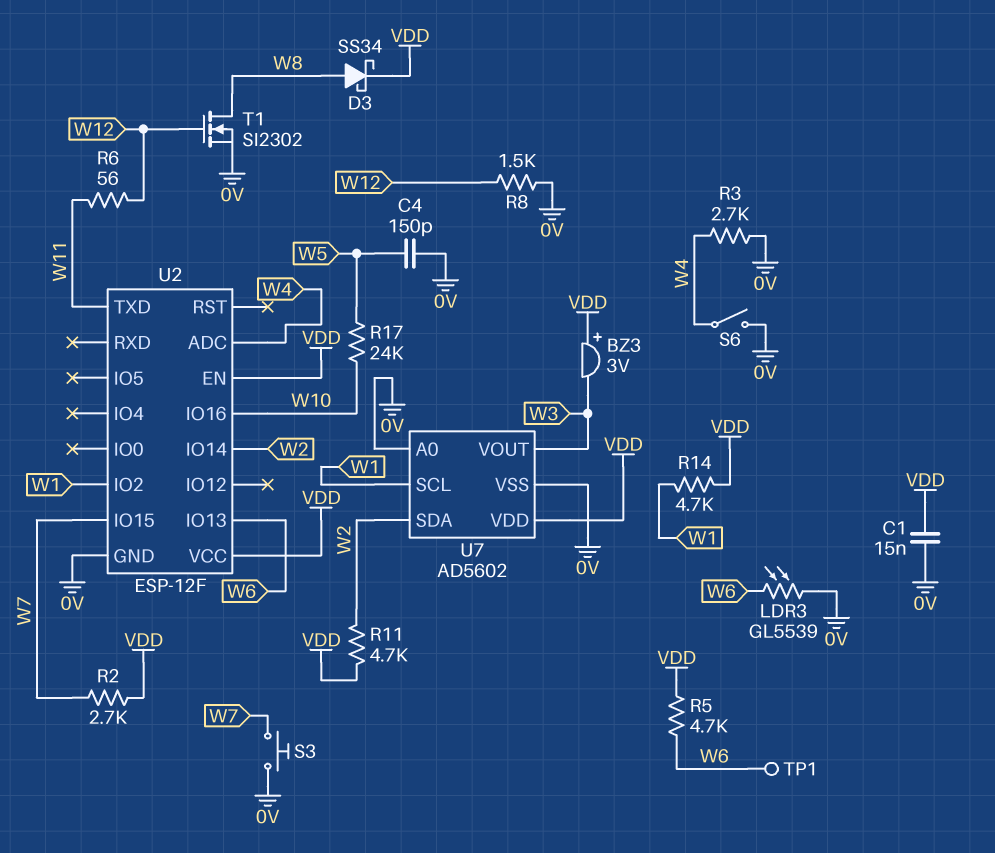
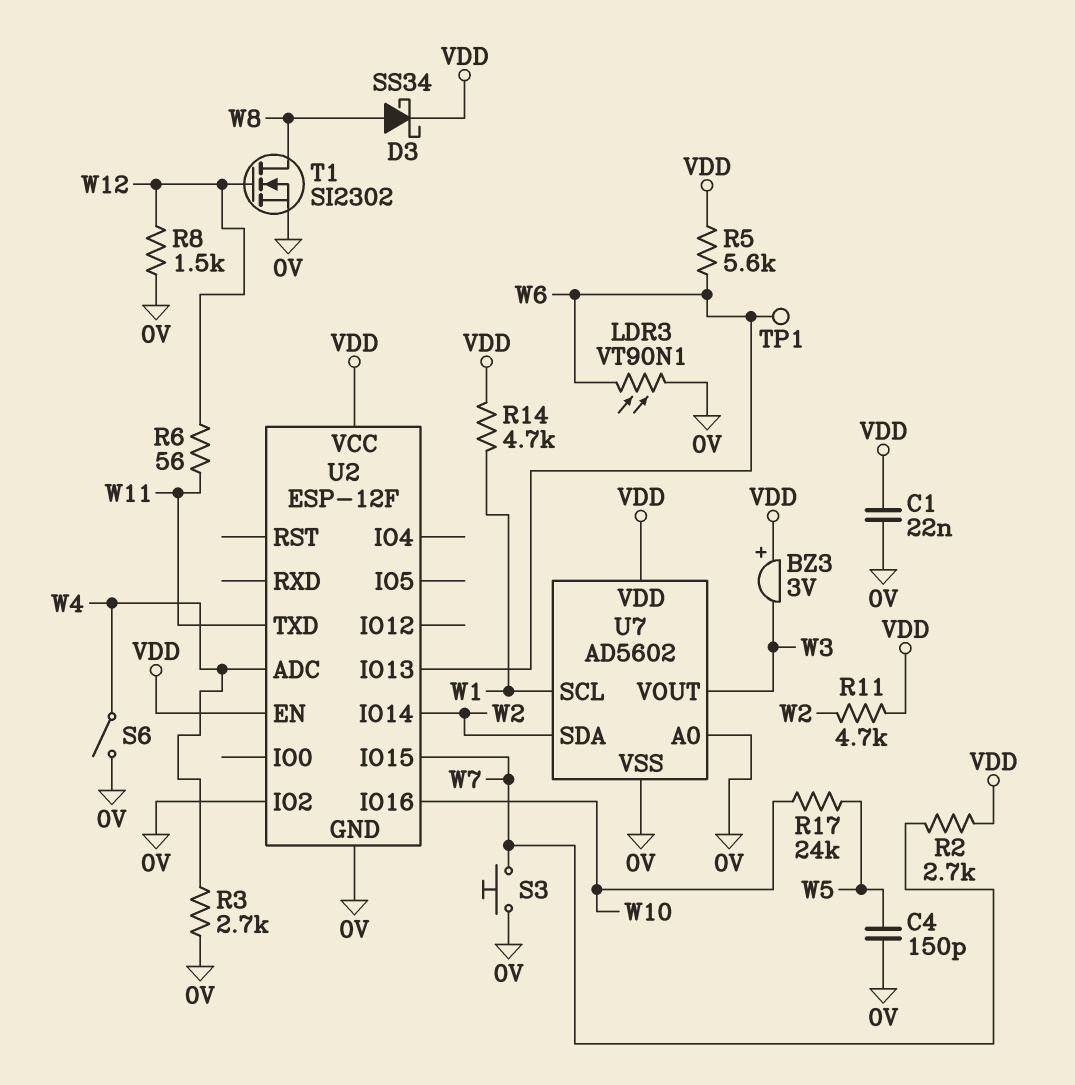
C1: 15nF (0V, VDD) -> 22nF (0V, VDD)
LDR3: GL5539 (0V, W6) -> VT90N1 (0V, W6)
R5: 4.7k (VDD, W6) -> 5.6k (VDD, W6)
U2 pin IO2: W1 -> 0V

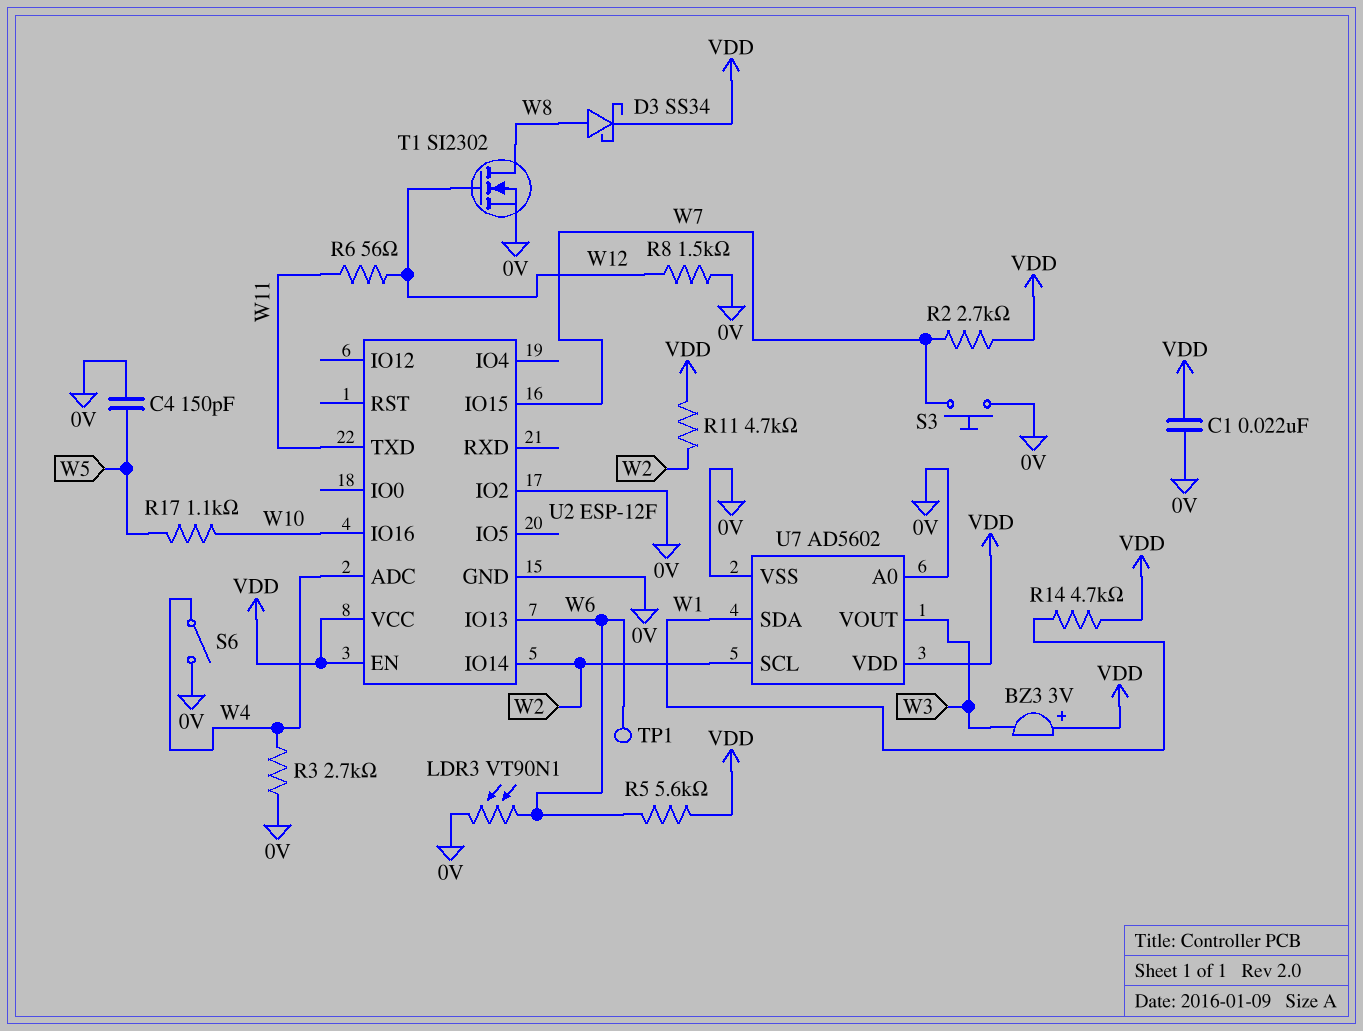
R17: 24k (W5, W10) -> 1.1k (W5, W10)
U7 pin SCL: W1 -> W2
U7 pin SDA: W2 -> W1

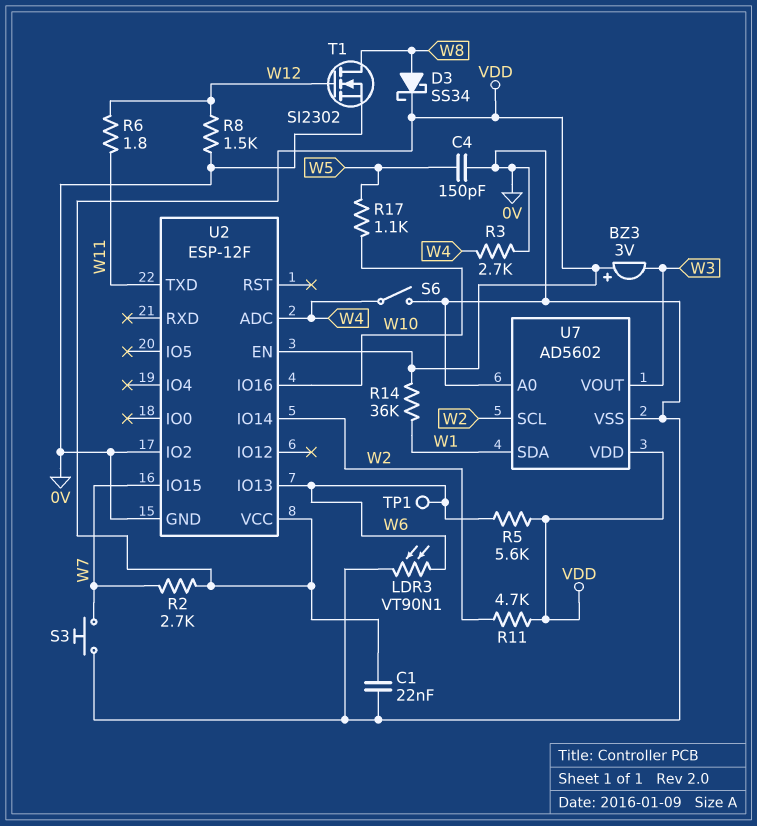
R6: 56 (W11, W12) -> 1.8 (W11, W12)
R14: 4.7k (VDD, W1) -> 36k (VDD, W1)

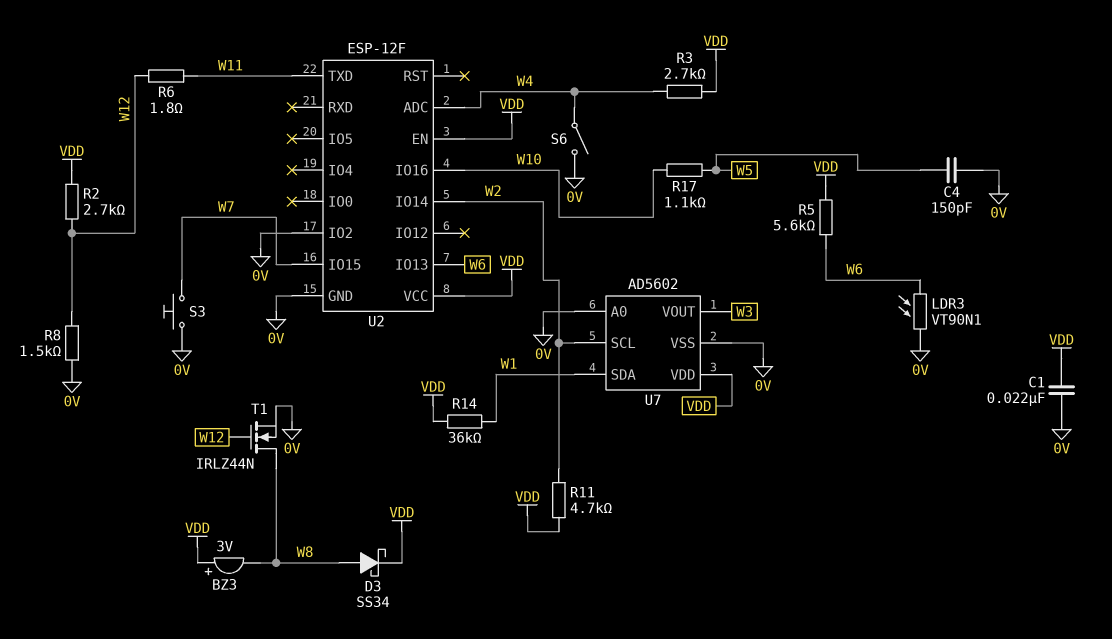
BZ3: buzzer 3V (plus VDD, minus W3) -> buzzer 3V (plus VDD, minus W8)
R2: 2.7k (VDD, W7) -> 2.7k (VDD, W12)
R3: 2.7k (0V, W4) -> 2.7k (VDD, W4)
T1: NMOS SI2302 (G W12, D W8, S 0V) -> NMOS IRLZ44N (G W12, D W8, S 0V)
TP1: test point (W6) -> none

